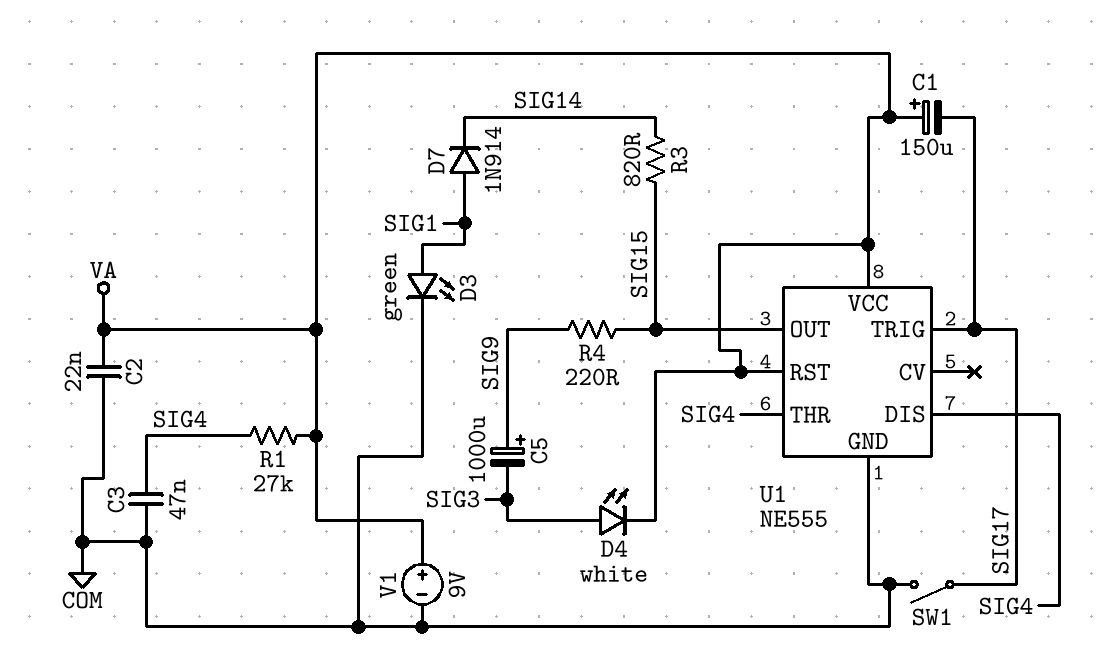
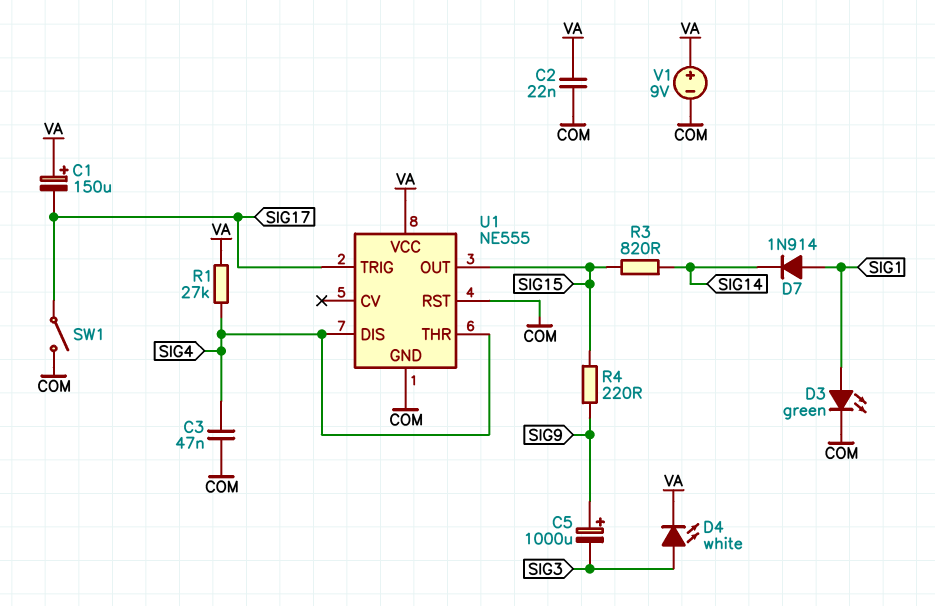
U1 pin RST: VA -> COM

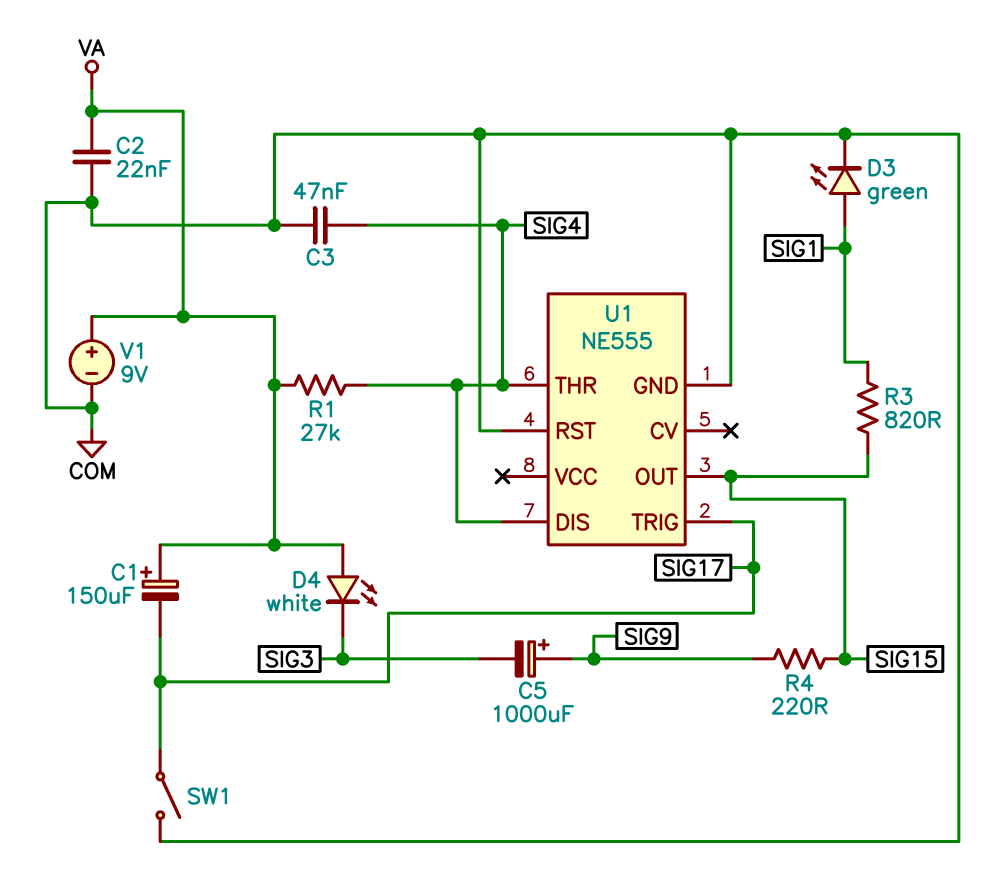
D4: LED white (A SIG3, K VA) -> LED white (A VA, K SIG3)
D7: diode 1N914 (A SIG1, K SIG14) -> none
R3: 820 (SIG14, SIG15) -> 820 (SIG1, SIG15)
U1 pin VCC: VA -> none

